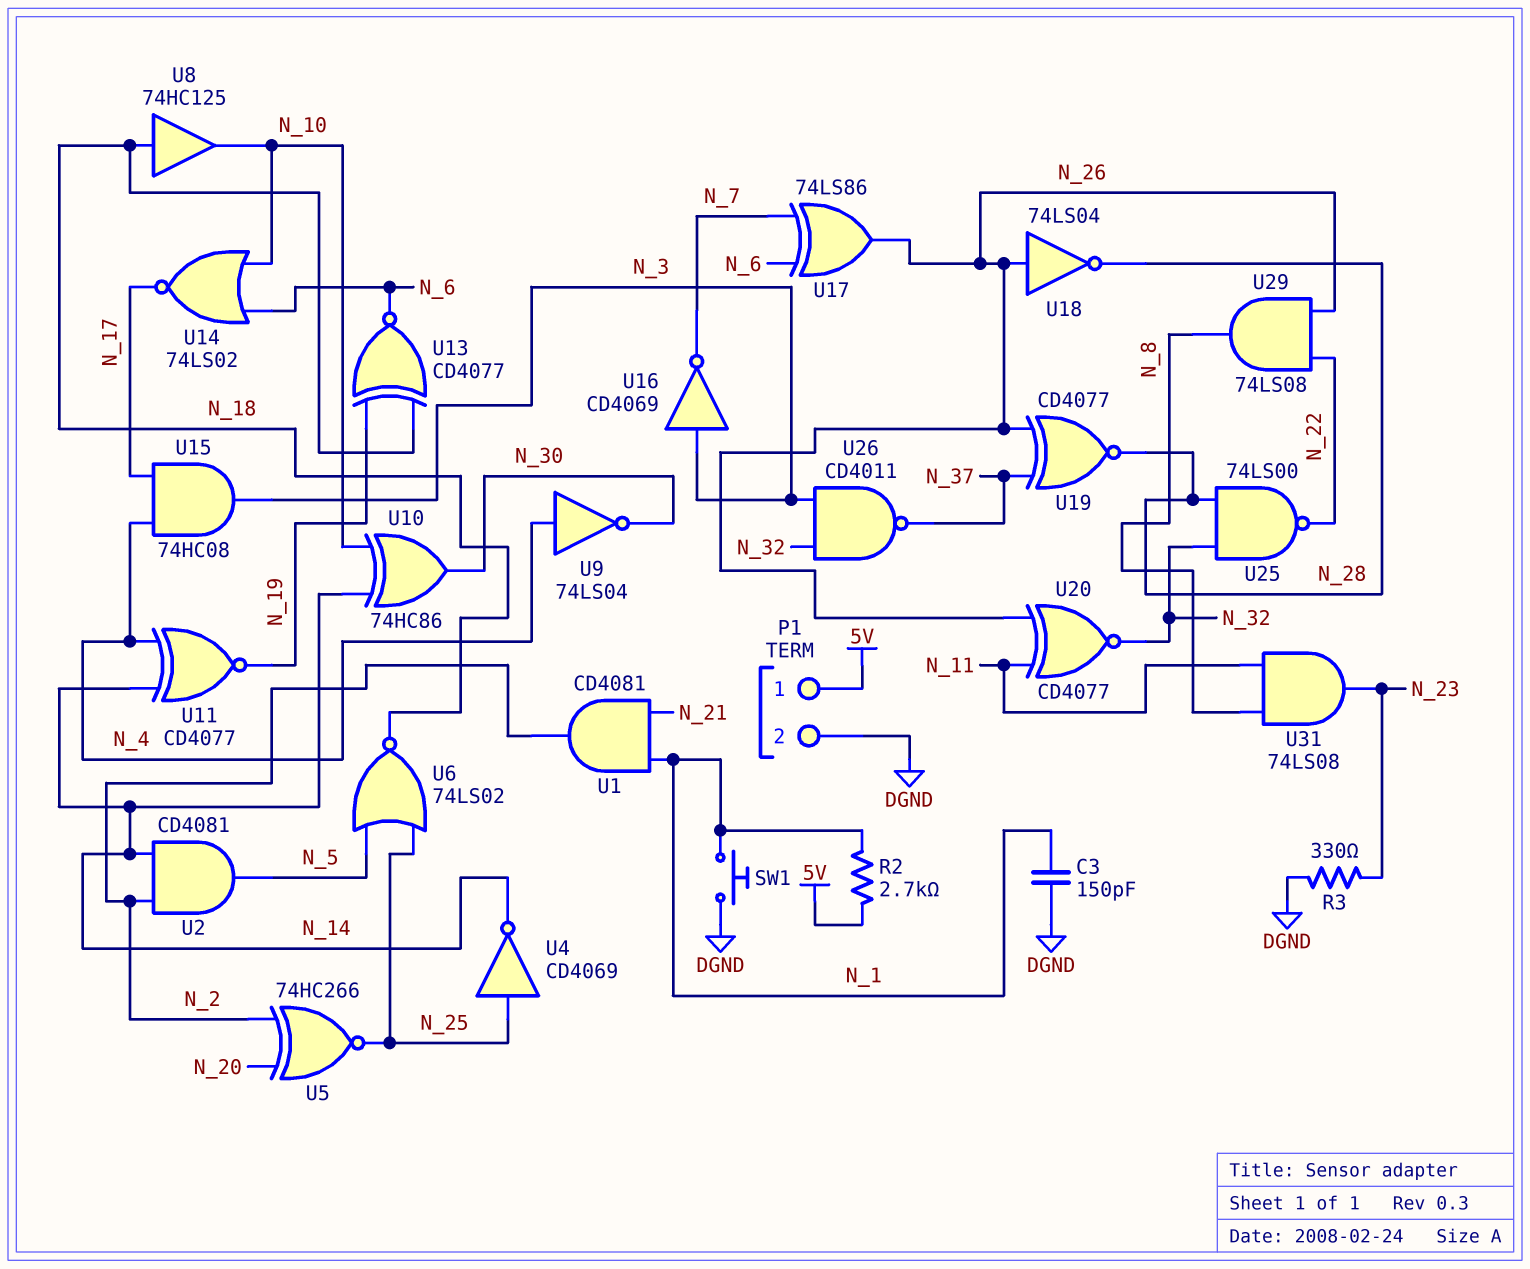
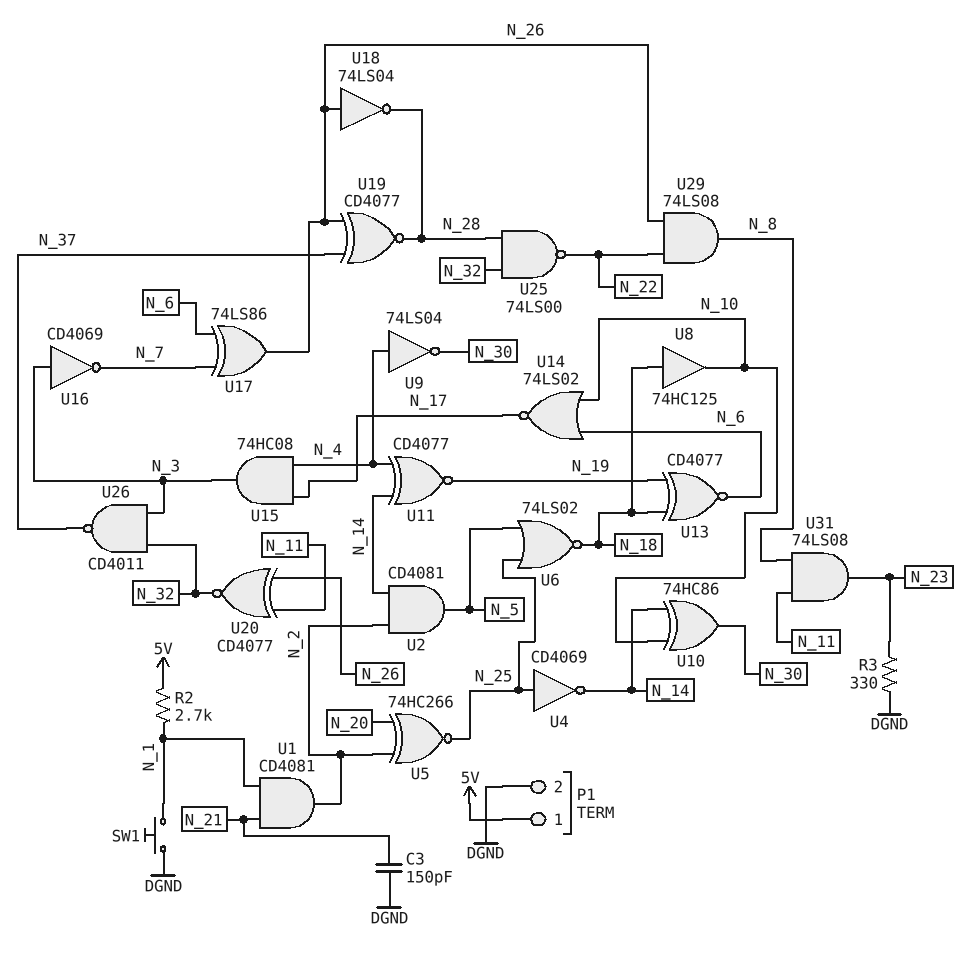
C3: 150pF (DGND, N_1) -> 150pF (DGND, N_21)

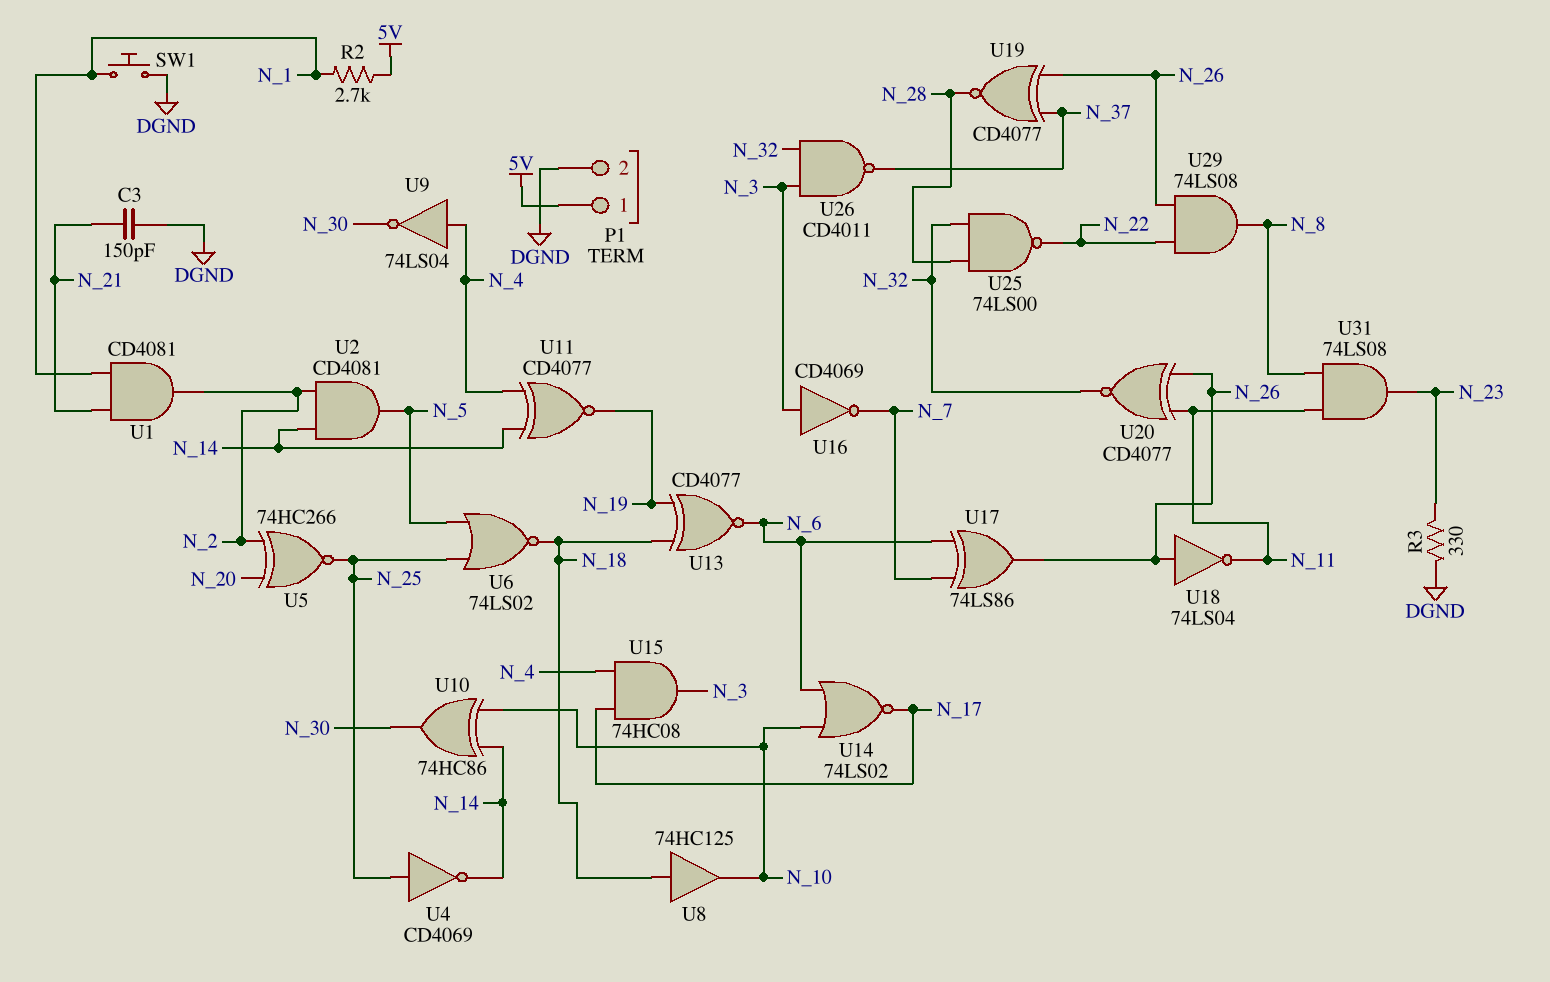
U18: NOT 74LS04 (in N_26, out N_28) -> NOT 74LS04 (in N_26, out N_11)

